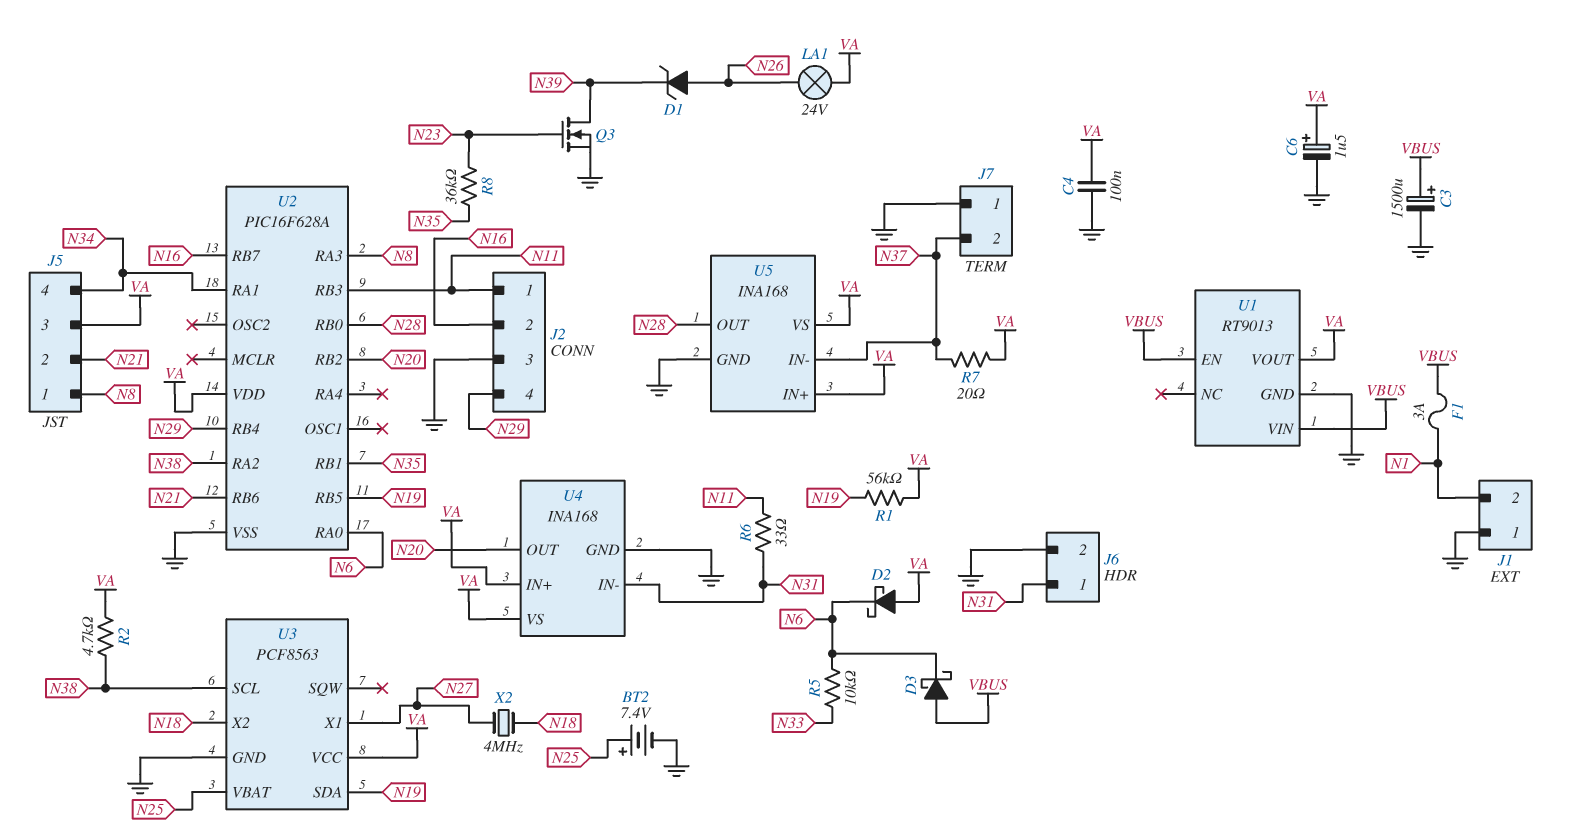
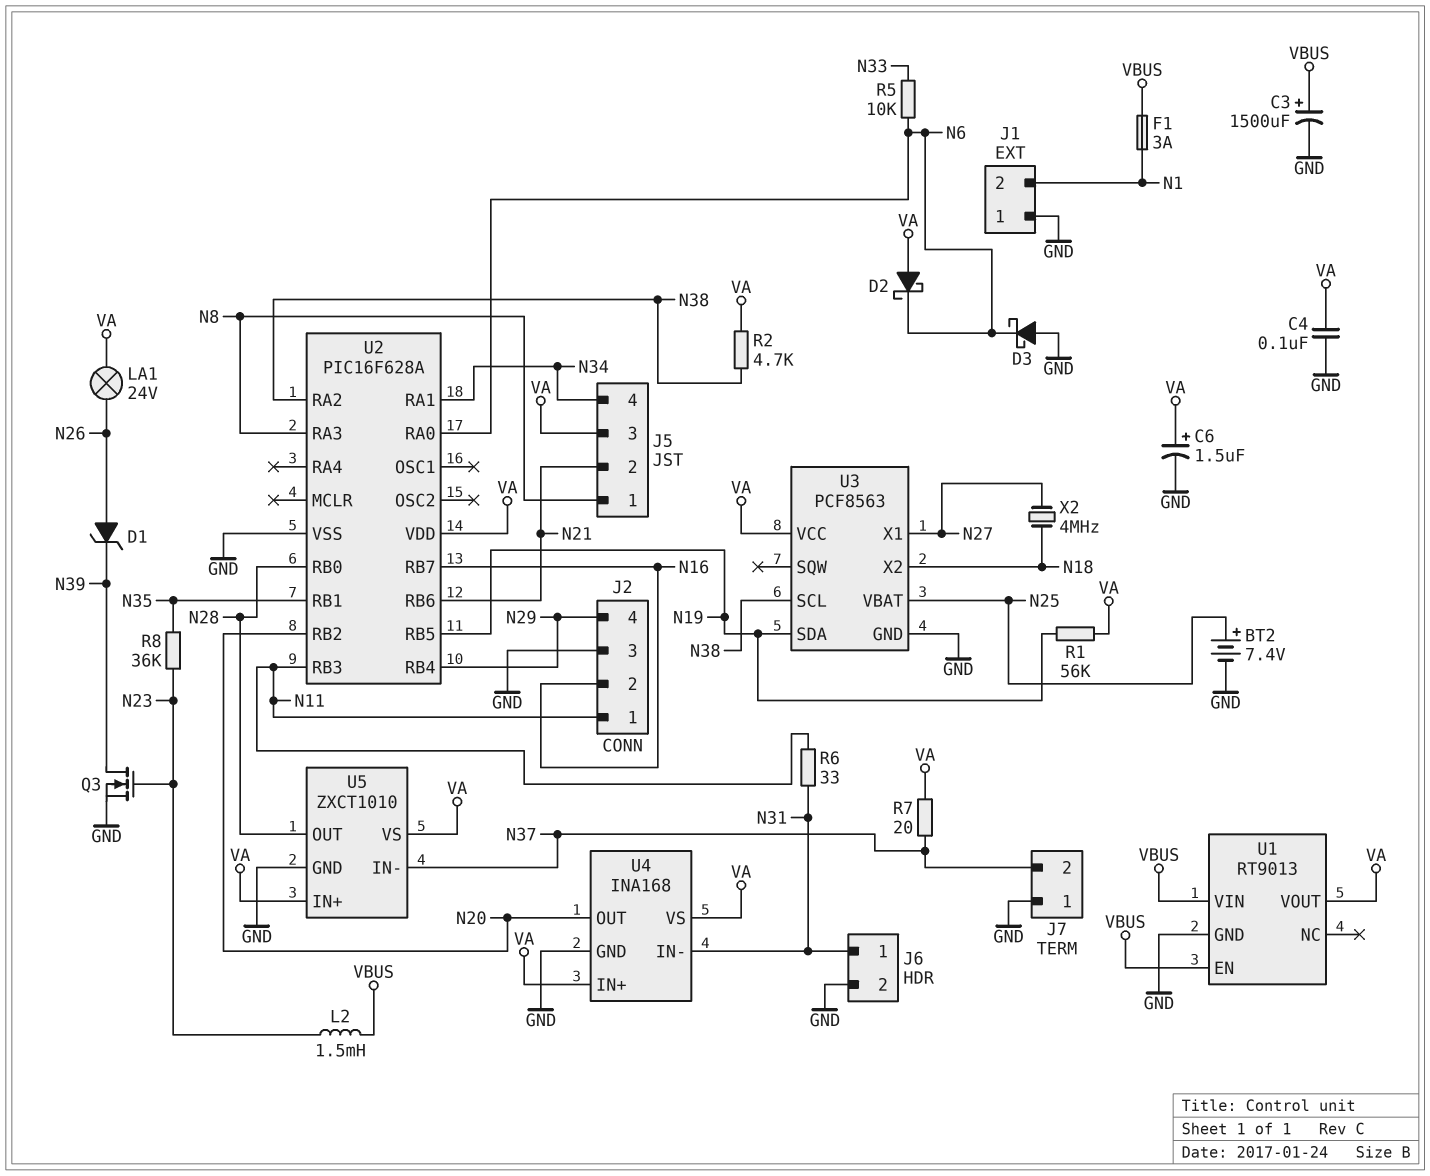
D3: schottky (A VBUS, K N6) -> schottky (A GND, K N6)
L2: none -> 1.5mH (N23, VBUS)
U5: INA168 -> ZXCT1010

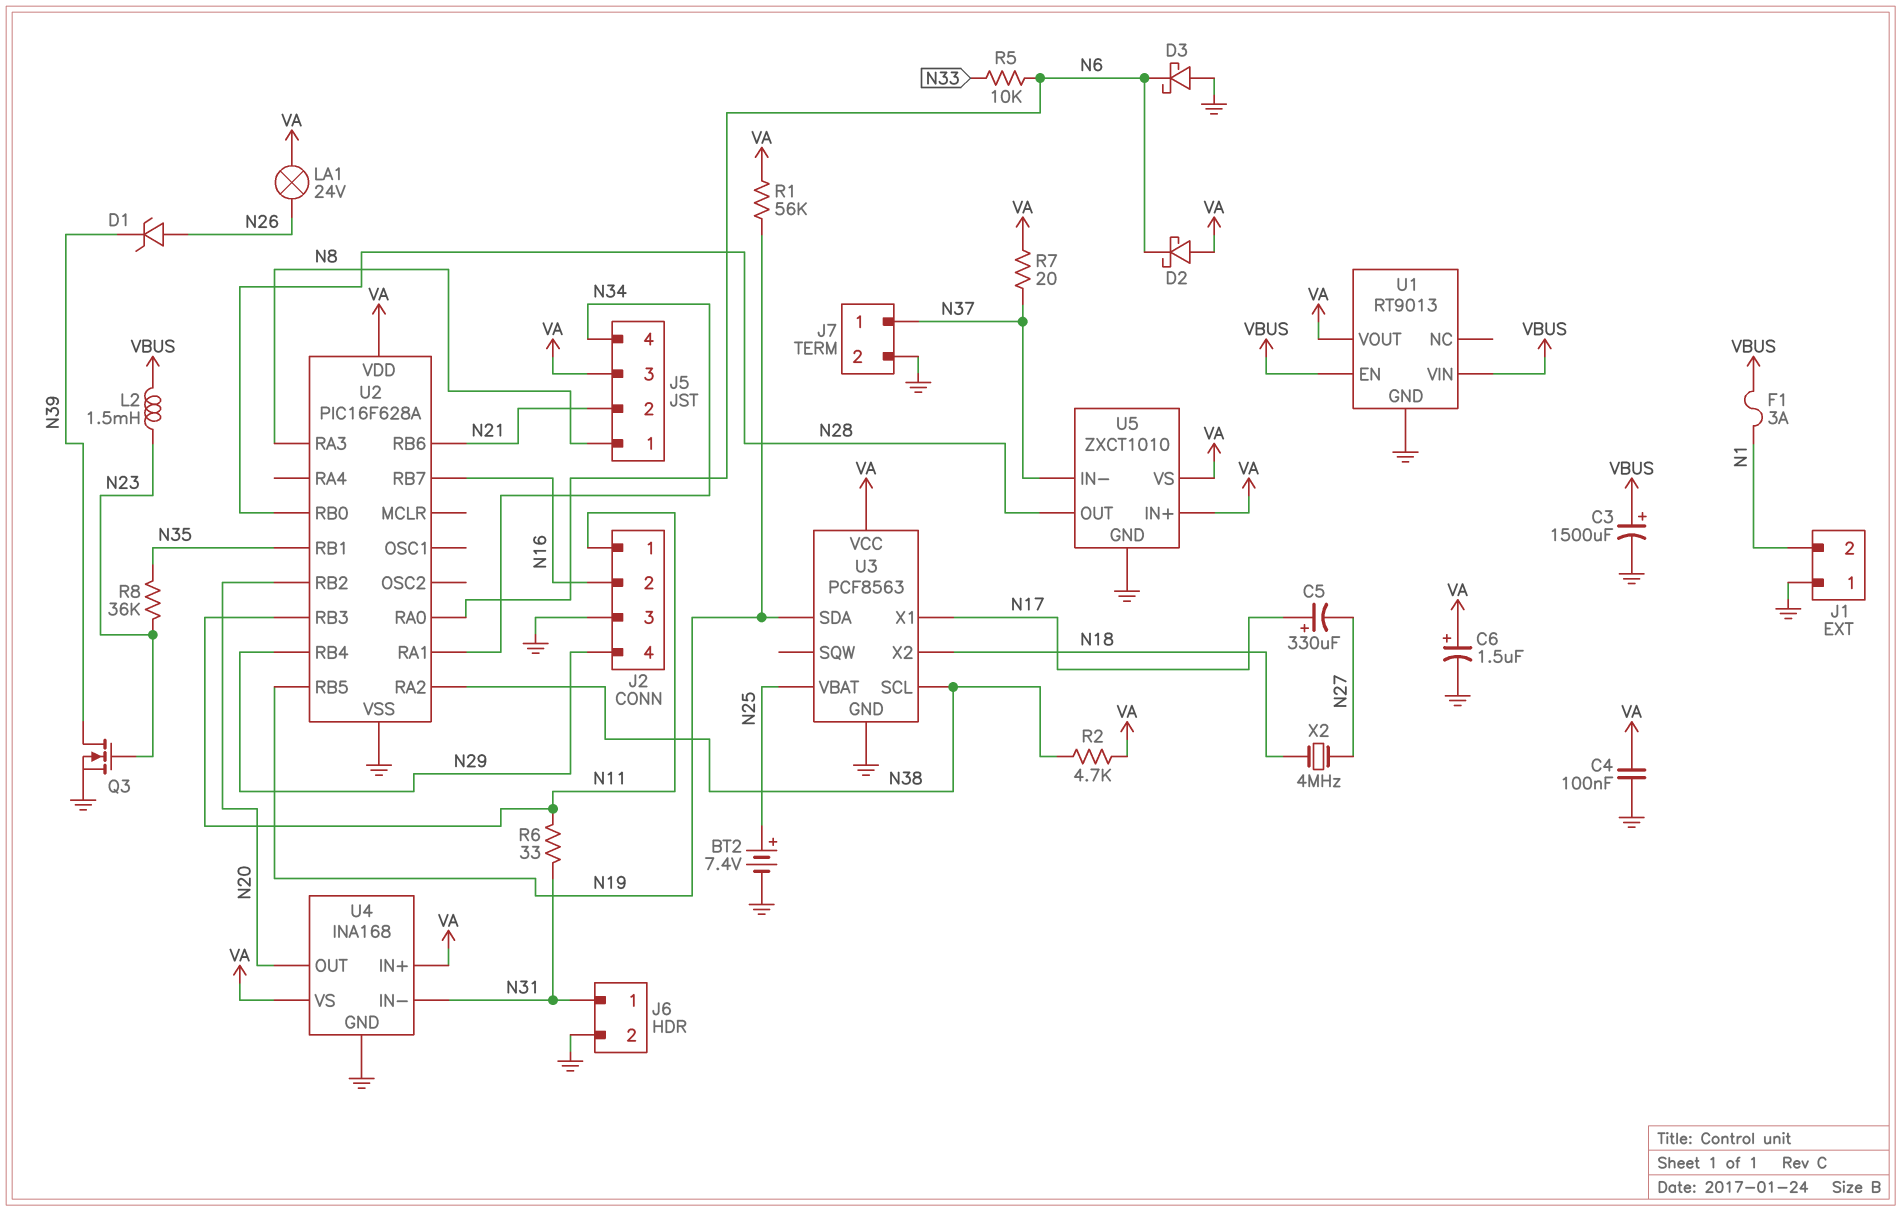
C5: none -> 330uF (plus N17, minus N27)
J7 pin 1: GND -> N37
J7 pin 2: N37 -> GND
U3 pin X1: N27 -> N17

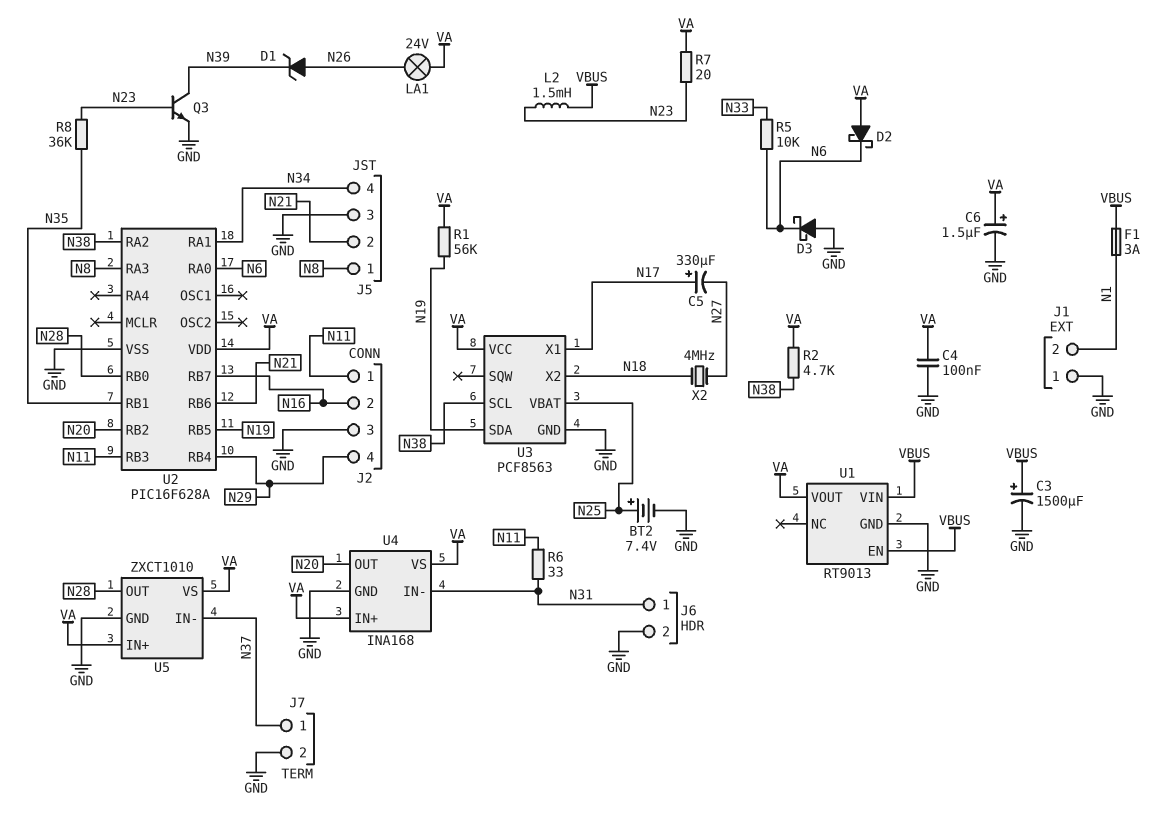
J5 pin 3: VA -> GND
Q3: NMOS (G N23, D N39, S GND) -> NPN (B N23, C N39, E GND)
R7: 20 (N37, VA) -> 20 (N23, VA)

